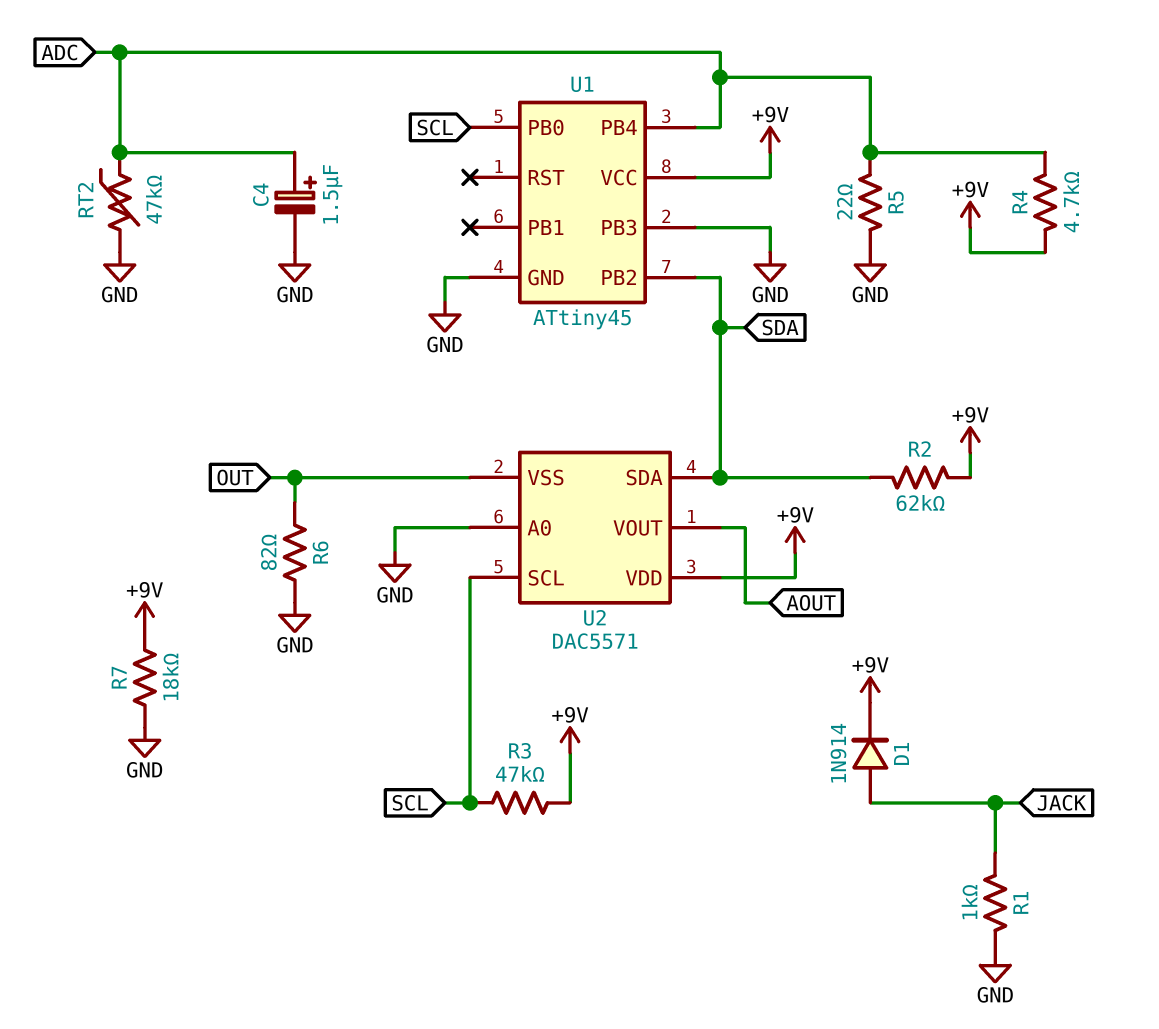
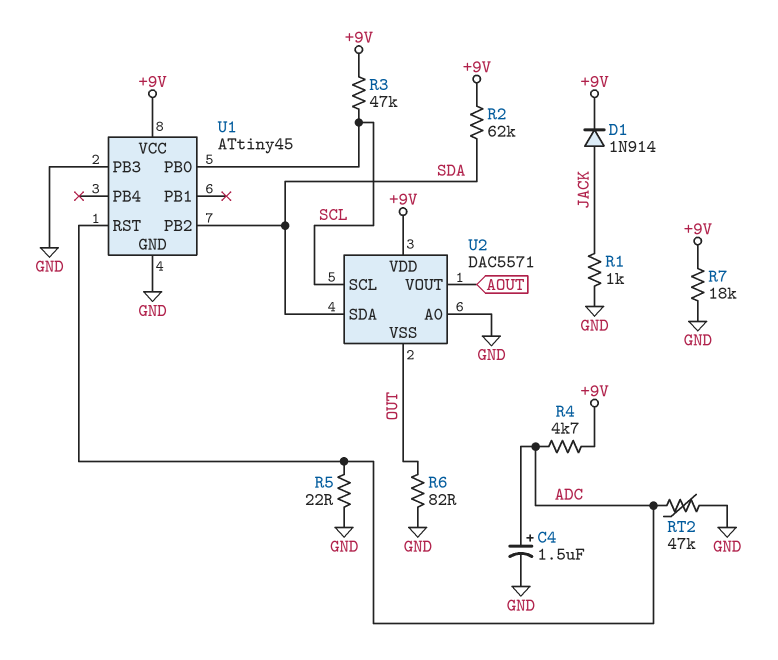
U1 pin PB4: ADC -> none
U1 pin RST: none -> ADC

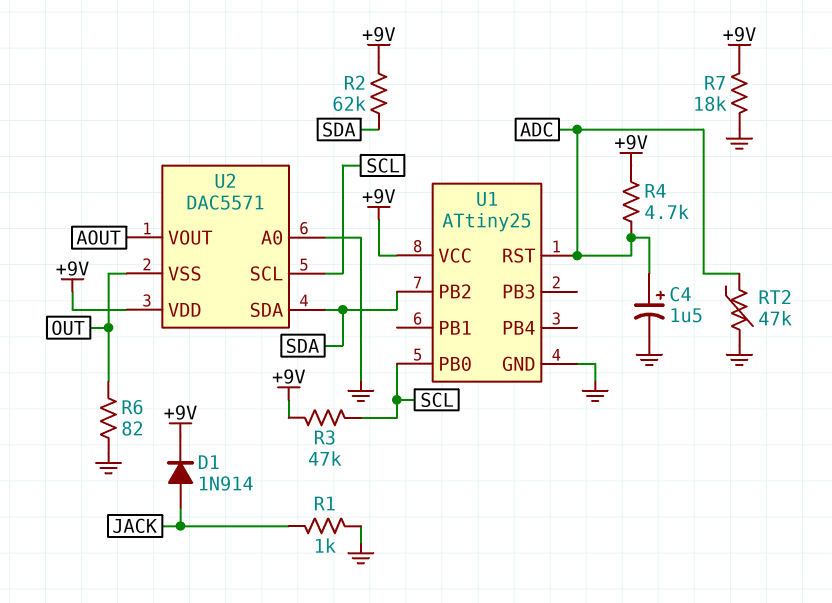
R5: 22 (ADC, GND) -> none
U1: ATtiny45 -> ATtiny25
U1 pin PB3: GND -> none

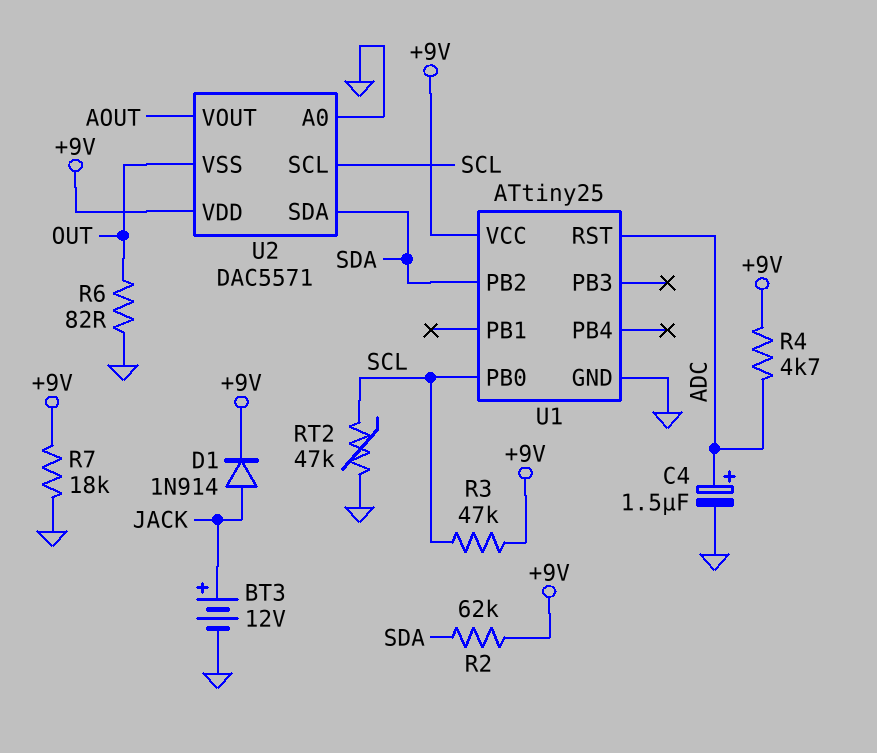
BT3: none -> 12V (plus JACK, minus GND)
R1: 1k (GND, JACK) -> none
RT2: 47k (ADC, GND) -> 47k (GND, SCL)

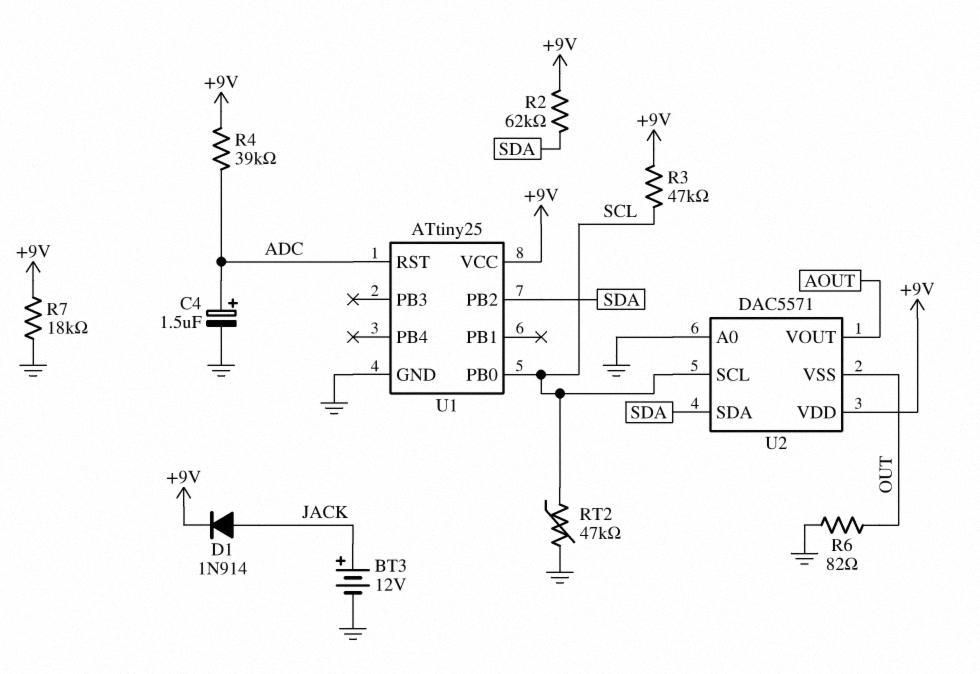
R4: 4.7k (+9V, ADC) -> 39k (+9V, ADC)

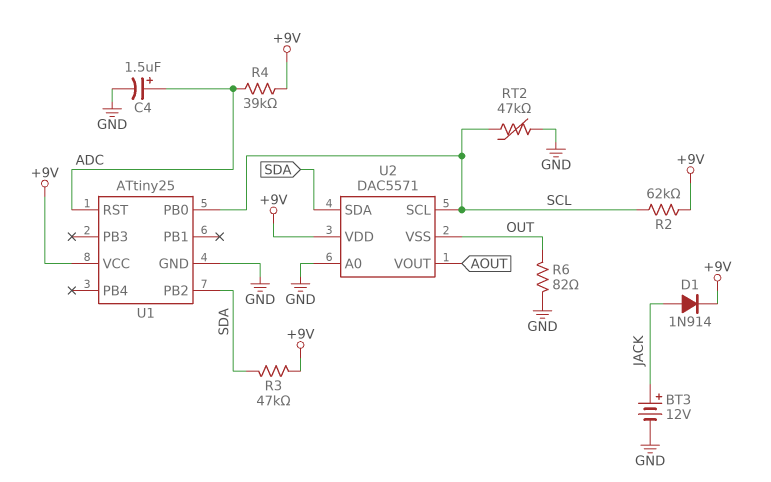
R2: 62k (+9V, SDA) -> 62k (+9V, SCL)
R3: 47k (+9V, SCL) -> 47k (+9V, SDA)
R7: 18k (+9V, GND) -> none

